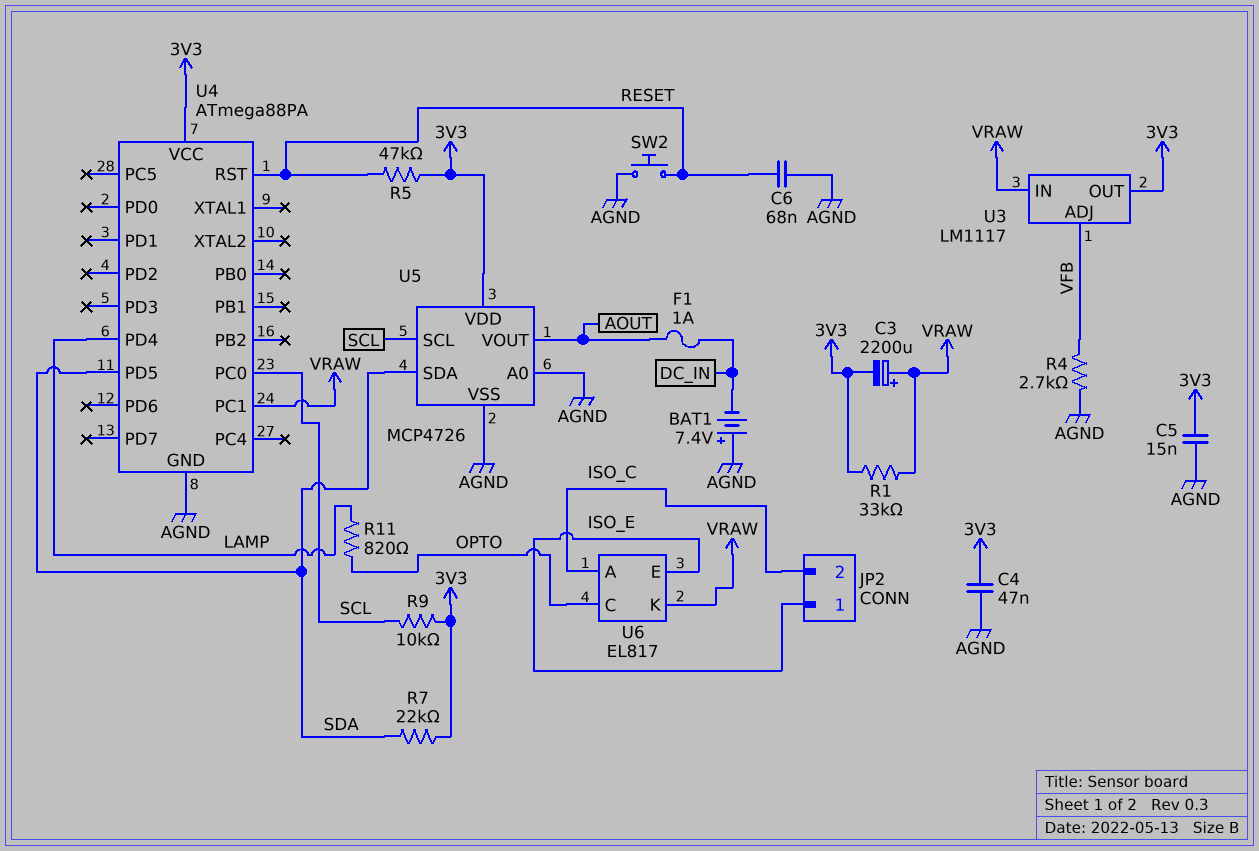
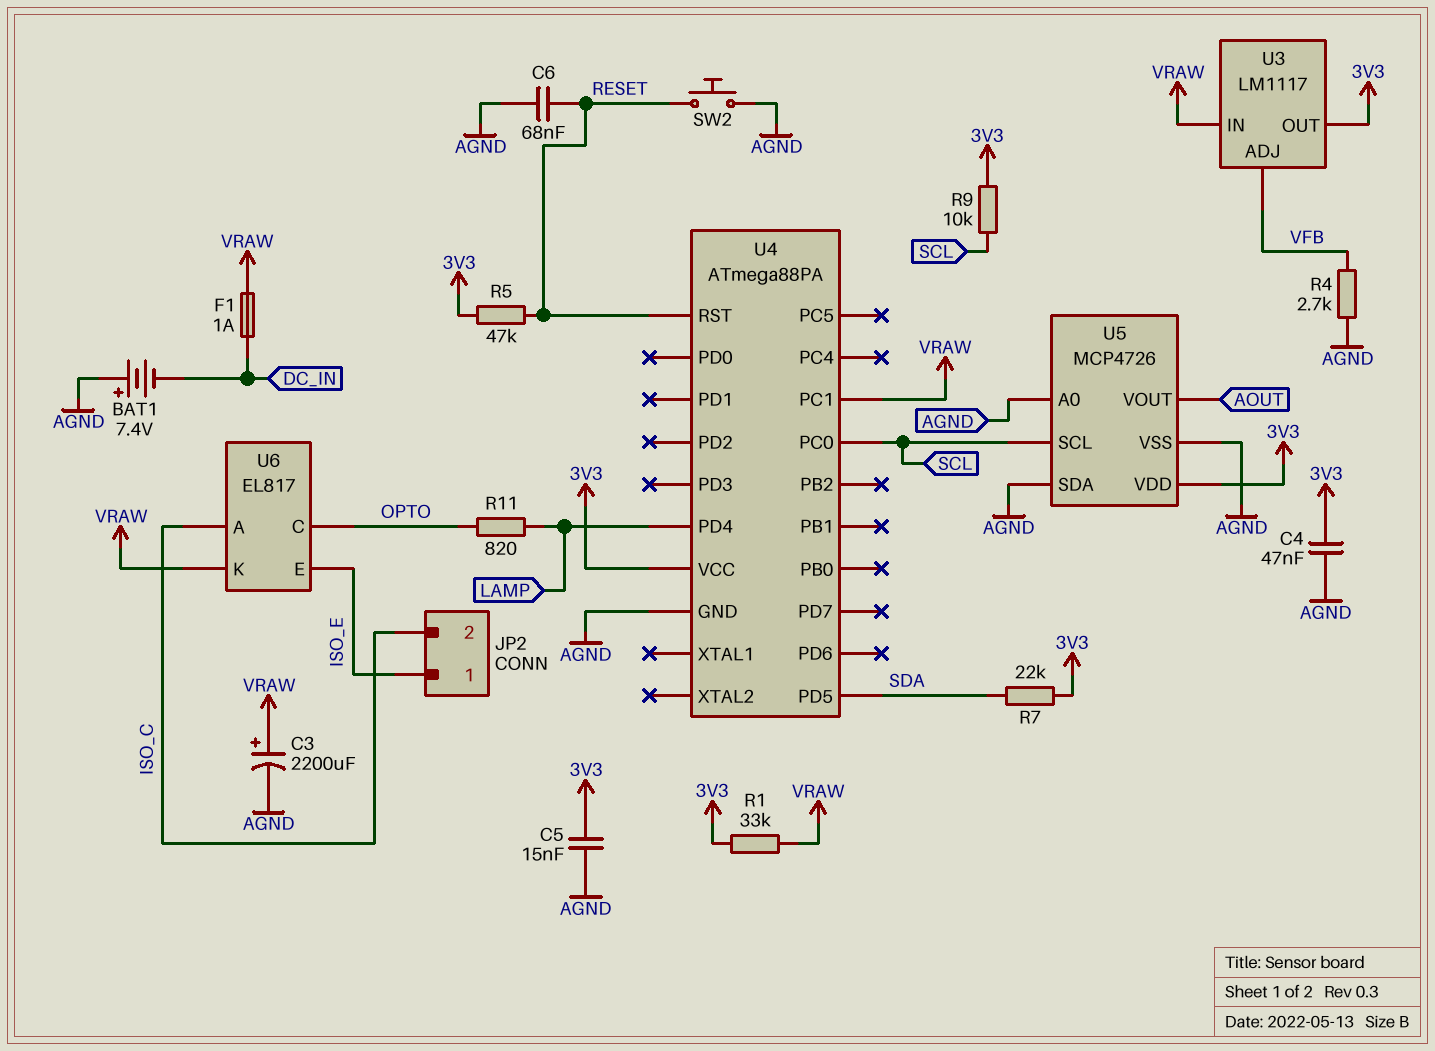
C3: 2200uF (plus VRAW, minus 3V3) -> 2200uF (plus VRAW, minus AGND)
F1: 1A (AOUT, DC_IN) -> 1A (DC_IN, VRAW)
U5 pin SDA: SDA -> AGND

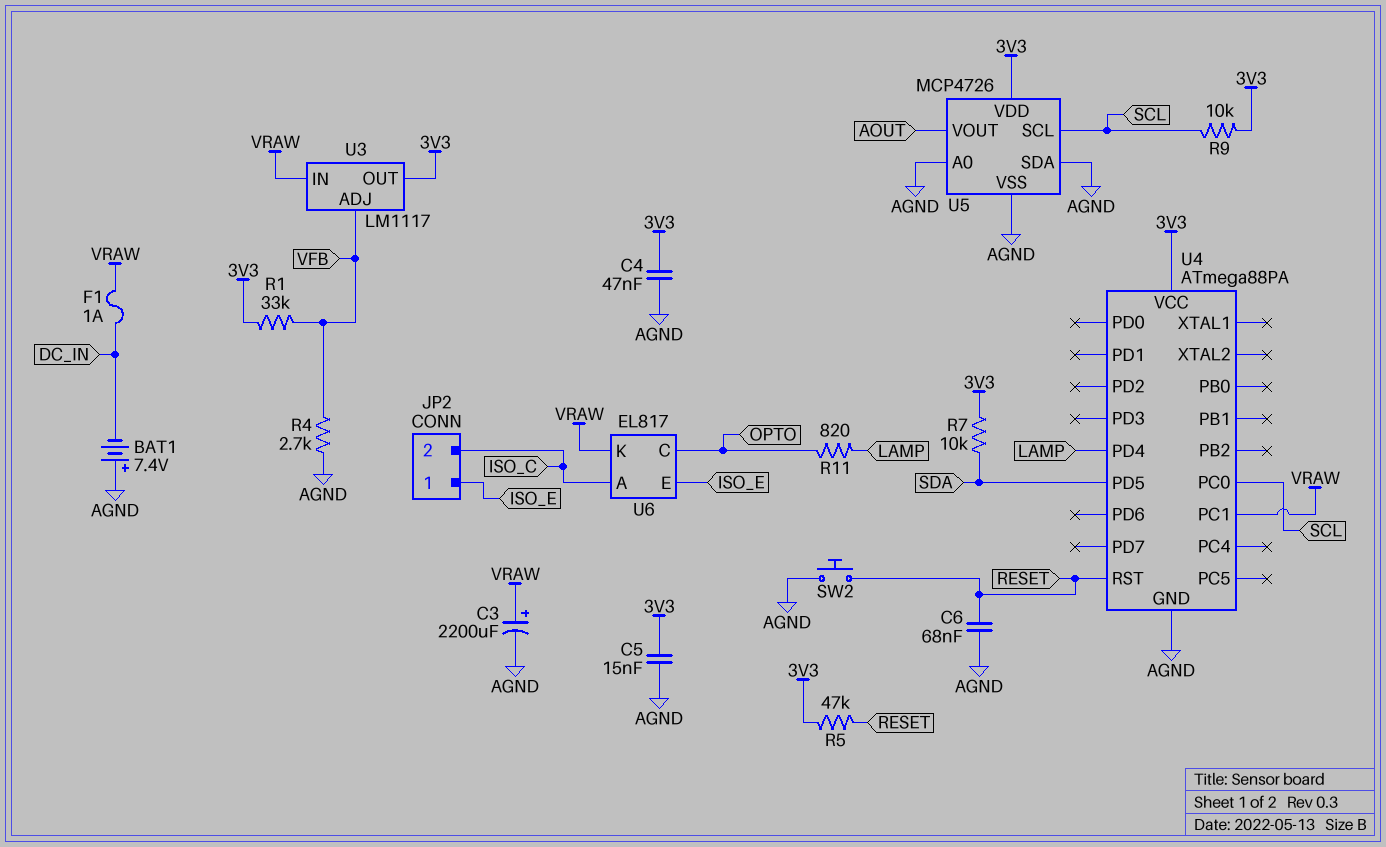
R1: 33k (3V3, VRAW) -> 33k (3V3, VFB)
R7: 22k (3V3, SDA) -> 10k (3V3, SDA)

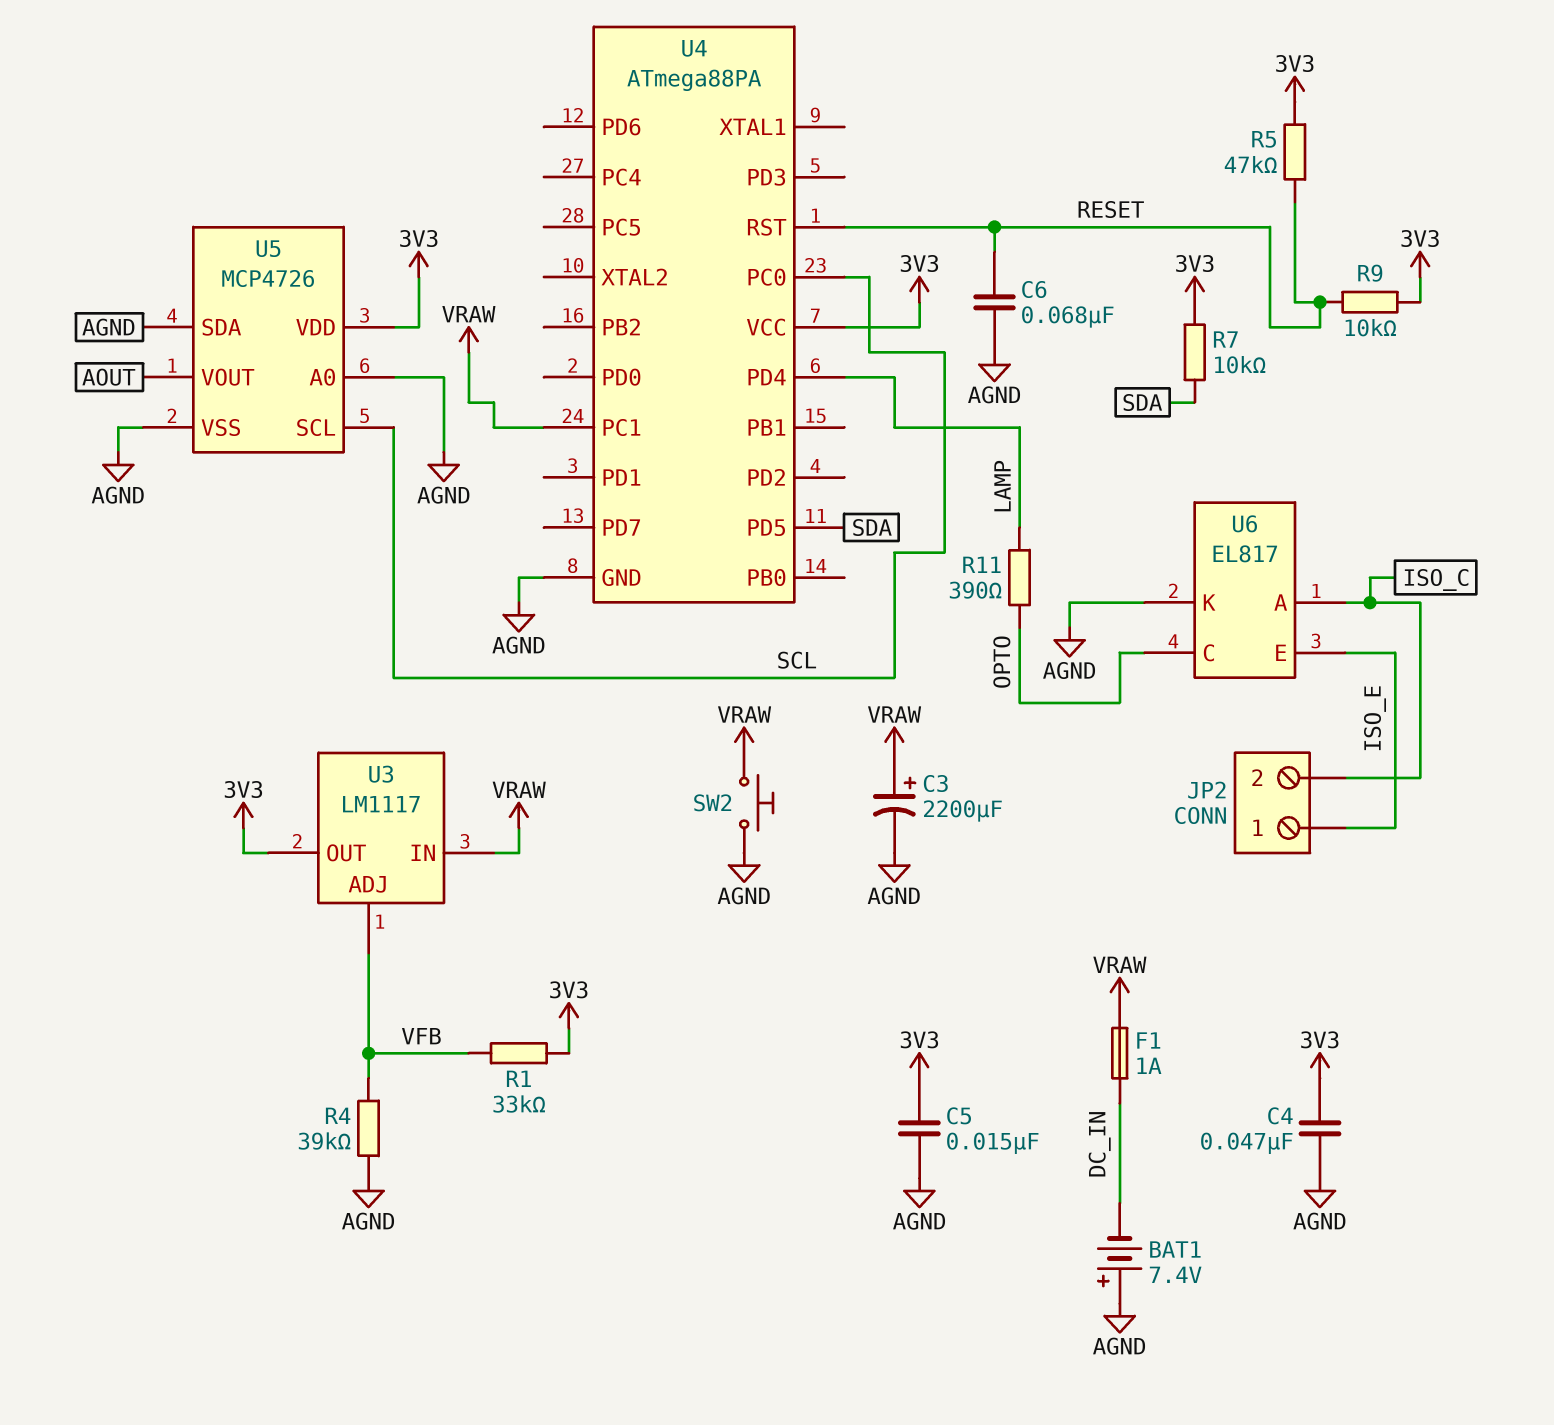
R4: 2.7k (AGND, VFB) -> 39k (AGND, VFB)
R9: 10k (3V3, SCL) -> 10k (3V3, RESET)
R11: 820 (LAMP, OPTO) -> 390 (LAMP, OPTO)
SW2: button (AGND, RESET) -> button (AGND, VRAW)
U6 pin K: VRAW -> AGND

